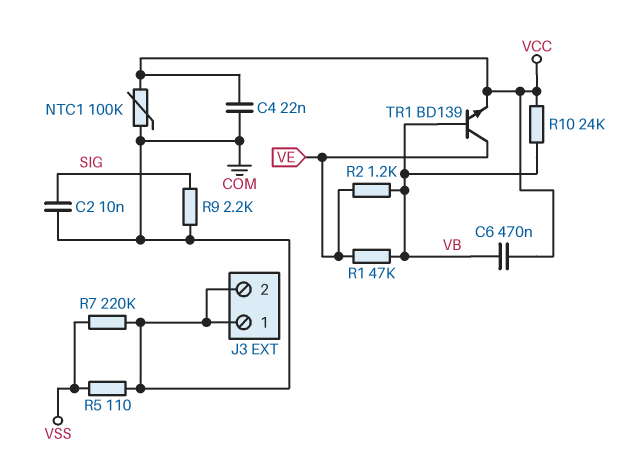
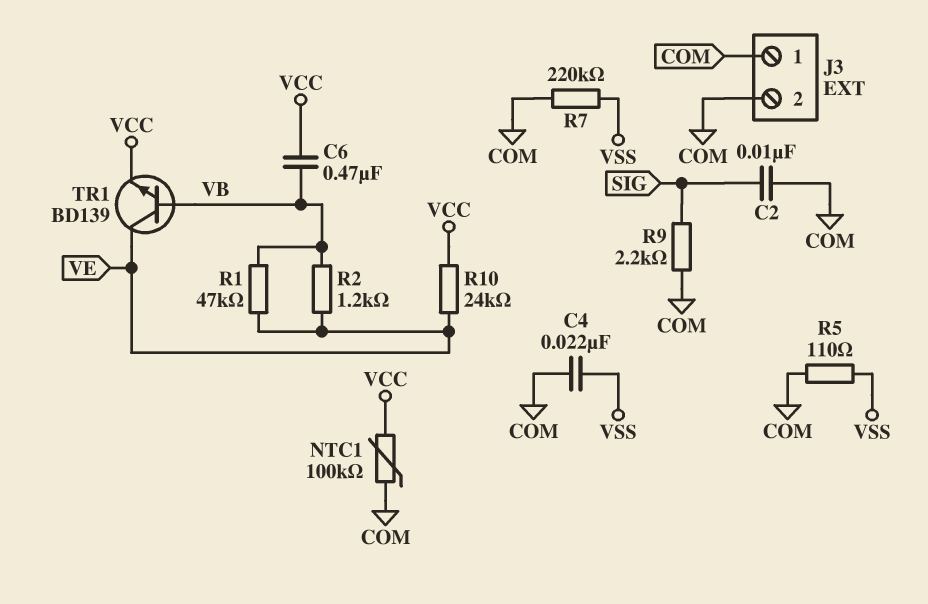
C4: 22nF (COM, VCC) -> 22nF (COM, VSS)
R10: 24k (VB, VCC) -> 24k (VCC, VE)

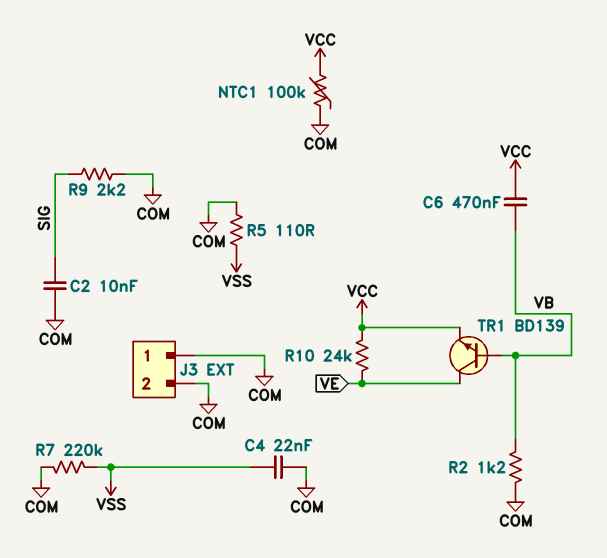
R1: 47k (VB, VE) -> none
R2: 1.2k (VB, VE) -> 1.2k (COM, VB)

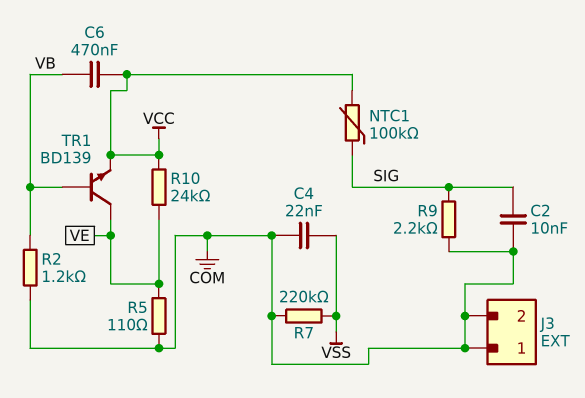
NTC1: 100k (COM, VCC) -> 100k (SIG, VCC)
R5: 110 (COM, VSS) -> 110 (COM, VE)

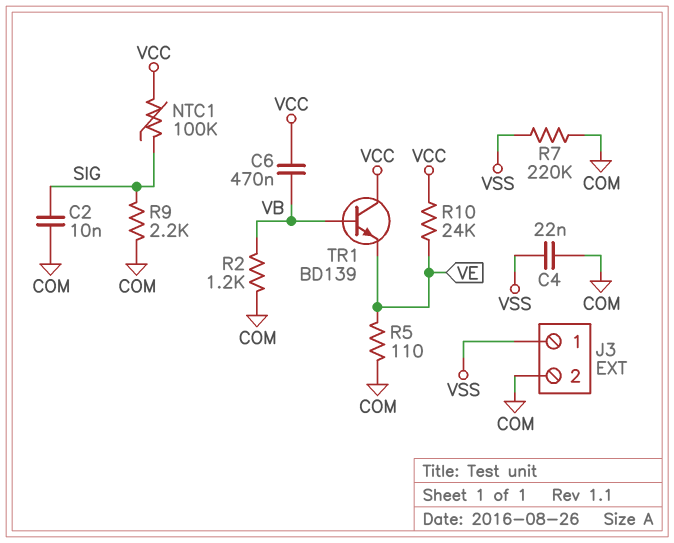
J3 pin 1: COM -> VSS
TR1: NPN BD139 (B VB, C VE, E VCC) -> NPN BD139 (B VB, C VCC, E VE)

